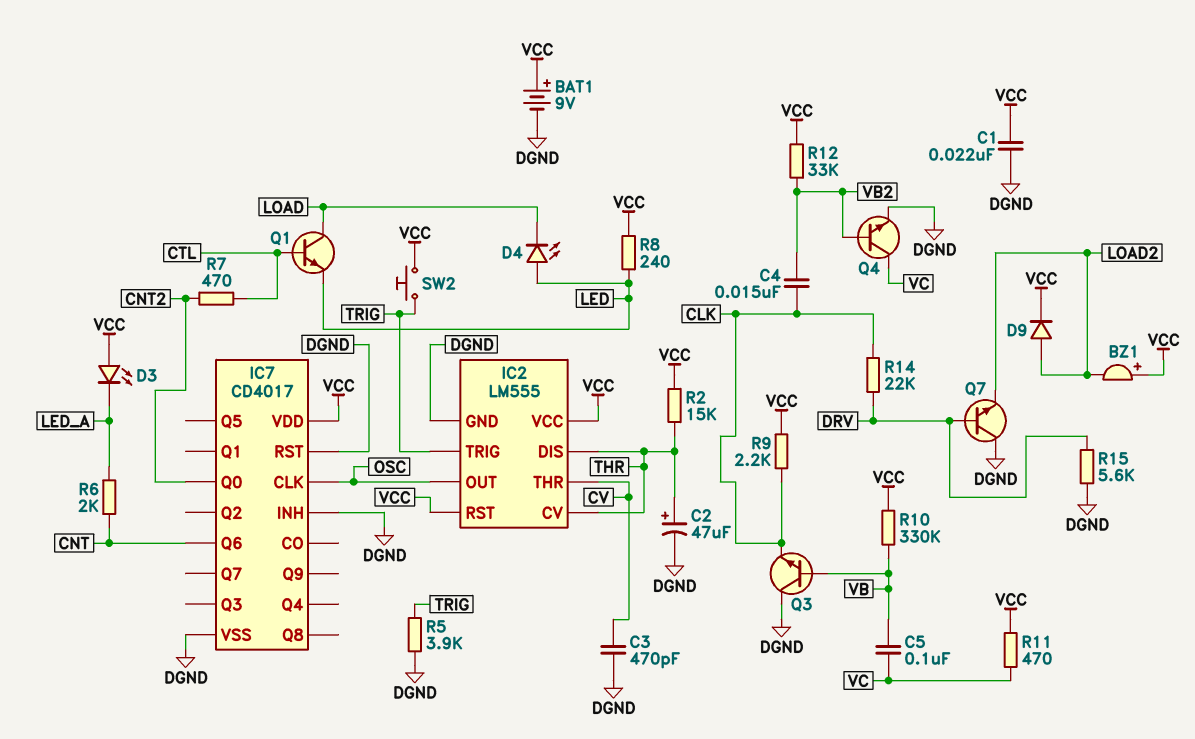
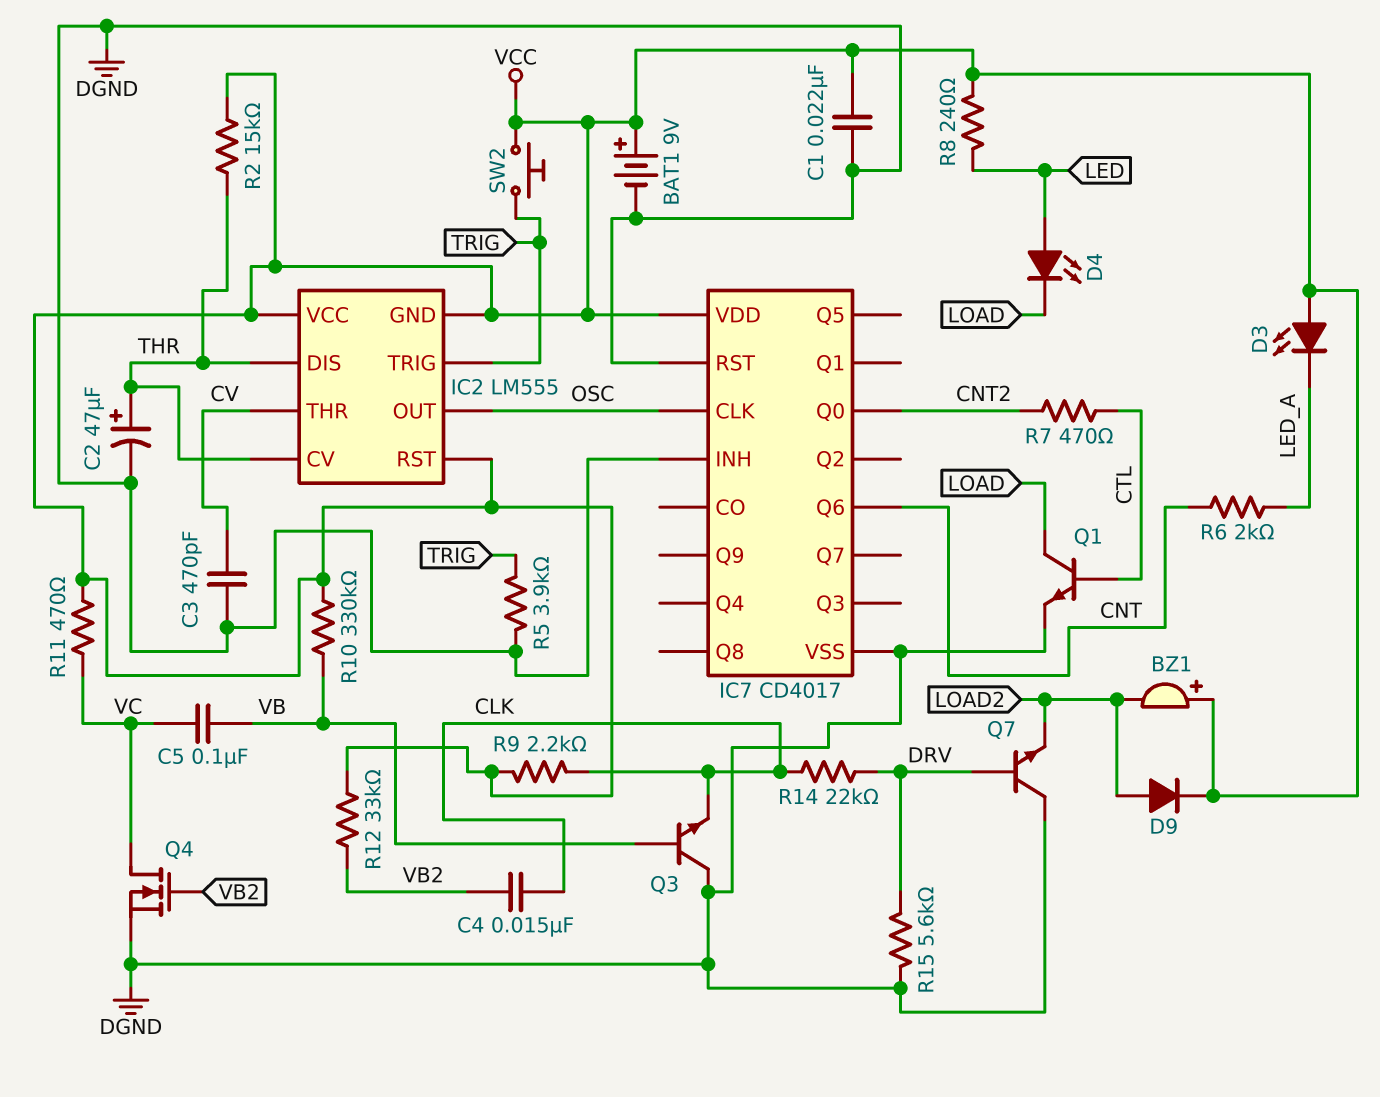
IC2 pin GND: DGND -> VCC
Q1: NPN (B CTL, C LOAD, E LED) -> NPN (B CTL, C LOAD, E DGND)
Q4: NPN (B VB2, C VC, E DGND) -> NMOS (G VB2, D VC, S DGND)

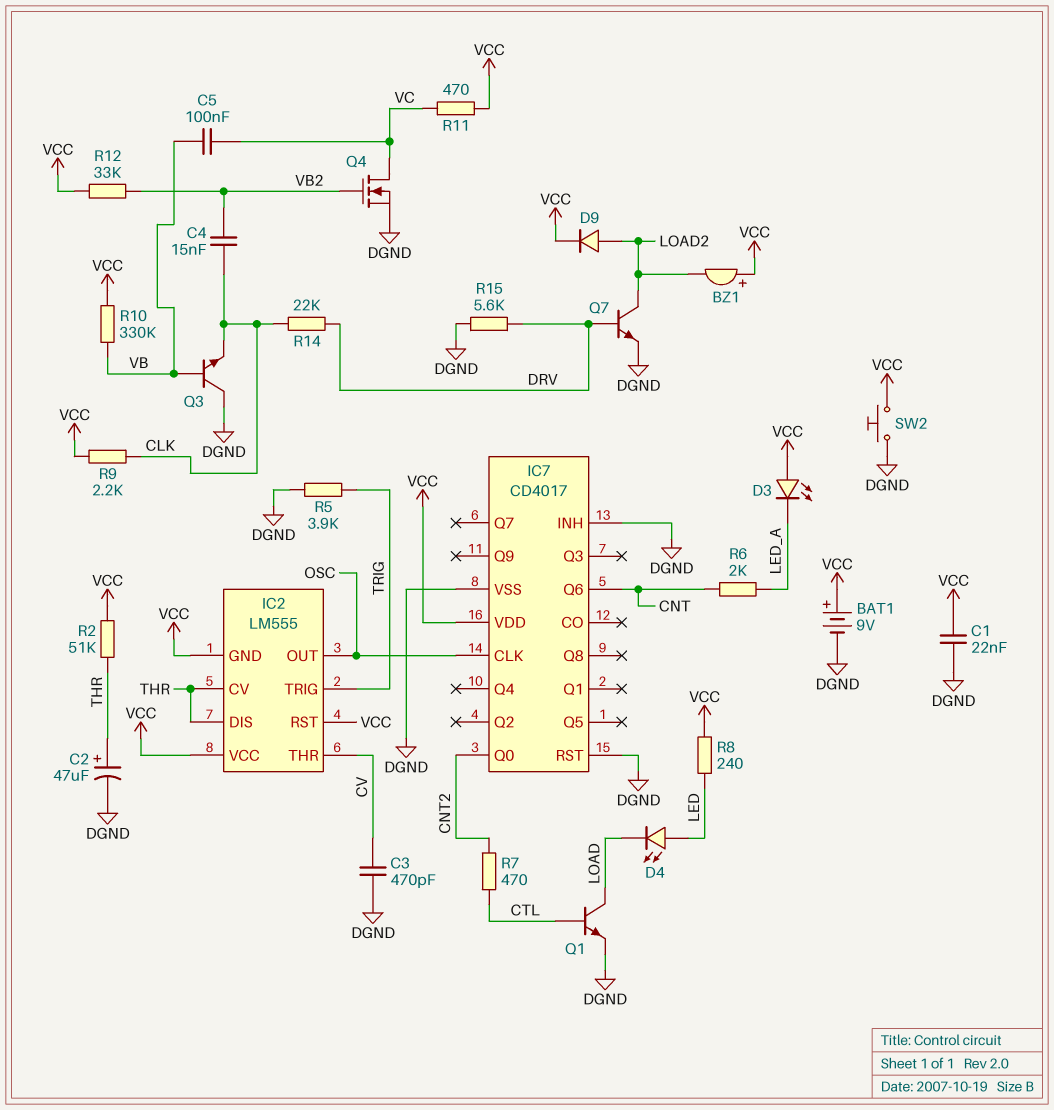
Q7: NPN (B DRV, C DGND, E LOAD2) -> NPN (B DRV, C LOAD2, E DGND)
R2: 15k (THR, VCC) -> 51k (THR, VCC)
SW2: button (TRIG, VCC) -> button (DGND, VCC)

